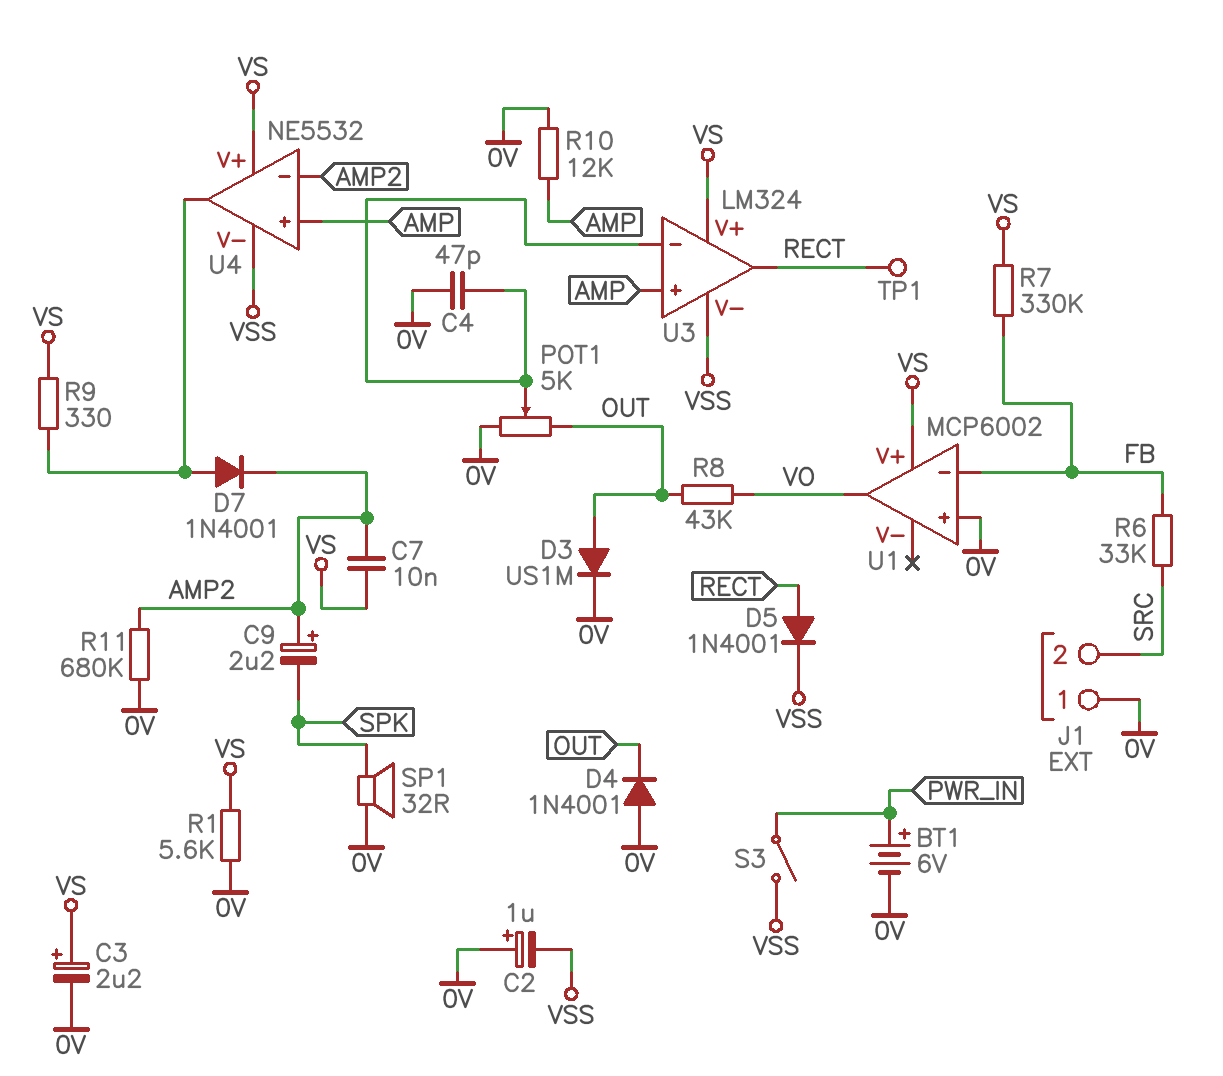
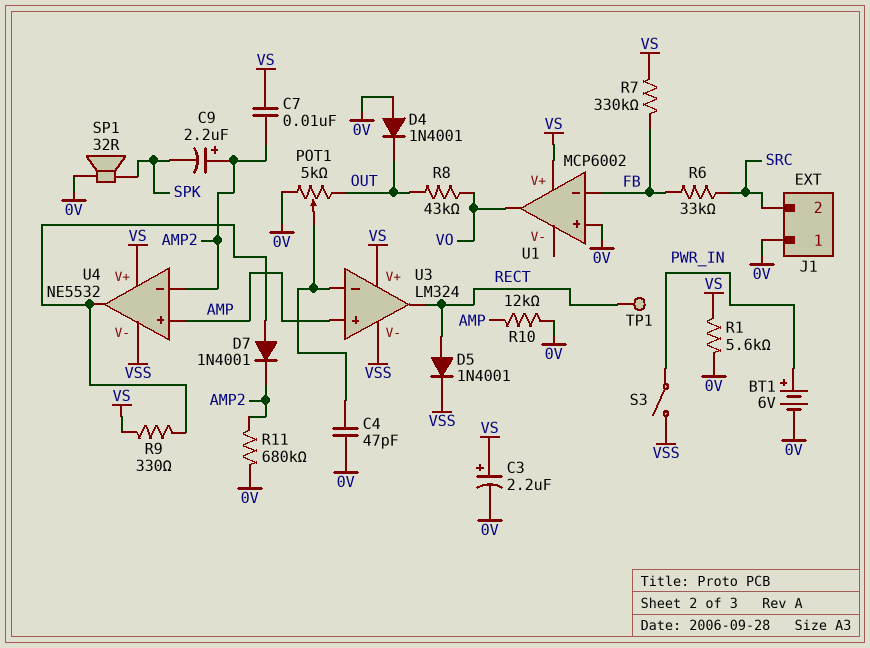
C2: 1uF (plus 0V, minus VSS) -> none
D3: diode US1M (A OUT, K 0V) -> none

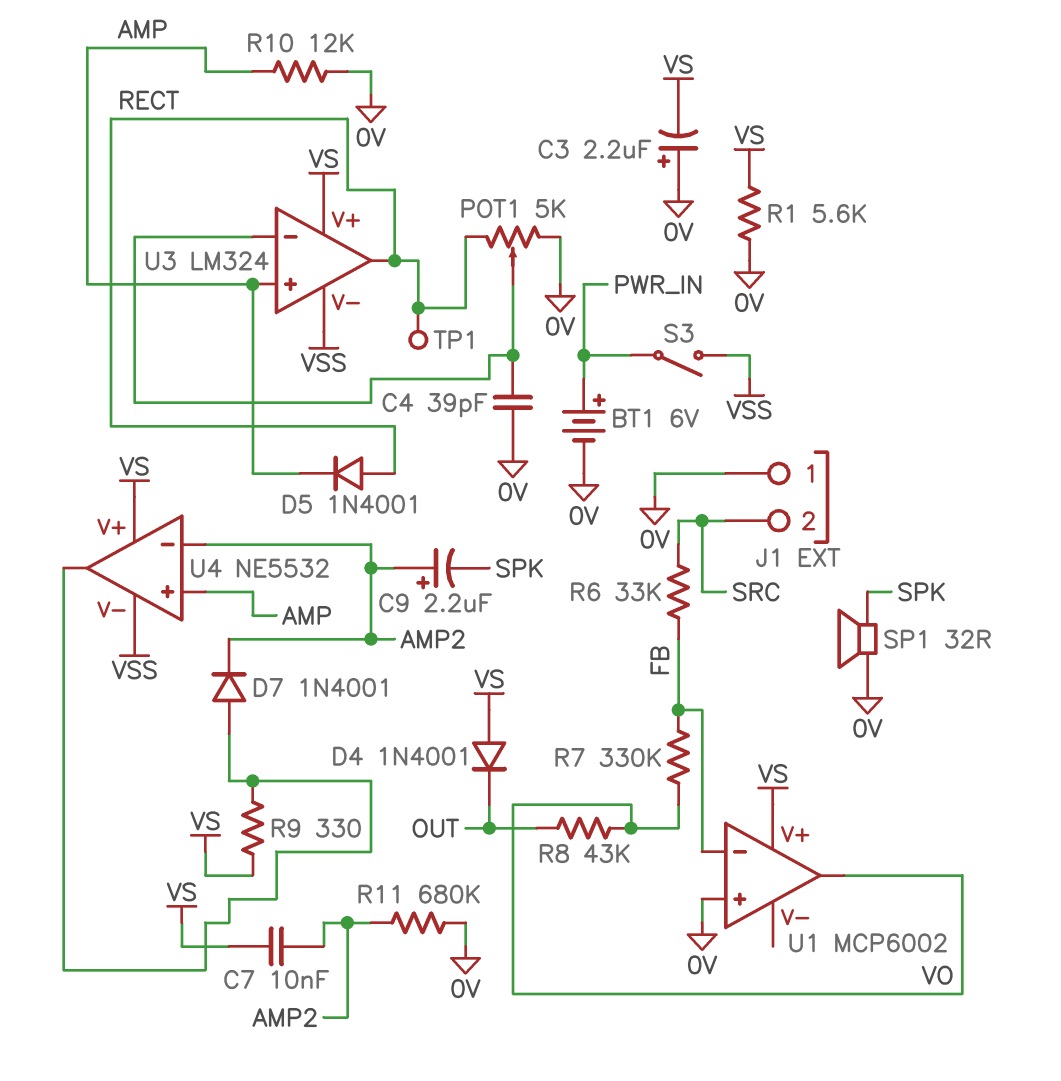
C3: 2.2uF (plus VS, minus 0V) -> 2.2uF (plus 0V, minus VS)
C4: 47pF (0V, U3/in-) -> 39pF (0V, U3/in-)
D4: diode 1N4001 (A 0V, K OUT) -> diode 1N4001 (A VS, K OUT)
D5: diode 1N4001 (A RECT, K VSS) -> diode 1N4001 (A RECT, K AMP)
POT1: 5k (0V, OUT, wiper U3/in-) -> 5k (0V, RECT, wiper U3/in-)
R7: 330k (FB, VS) -> 330k (FB, VO)

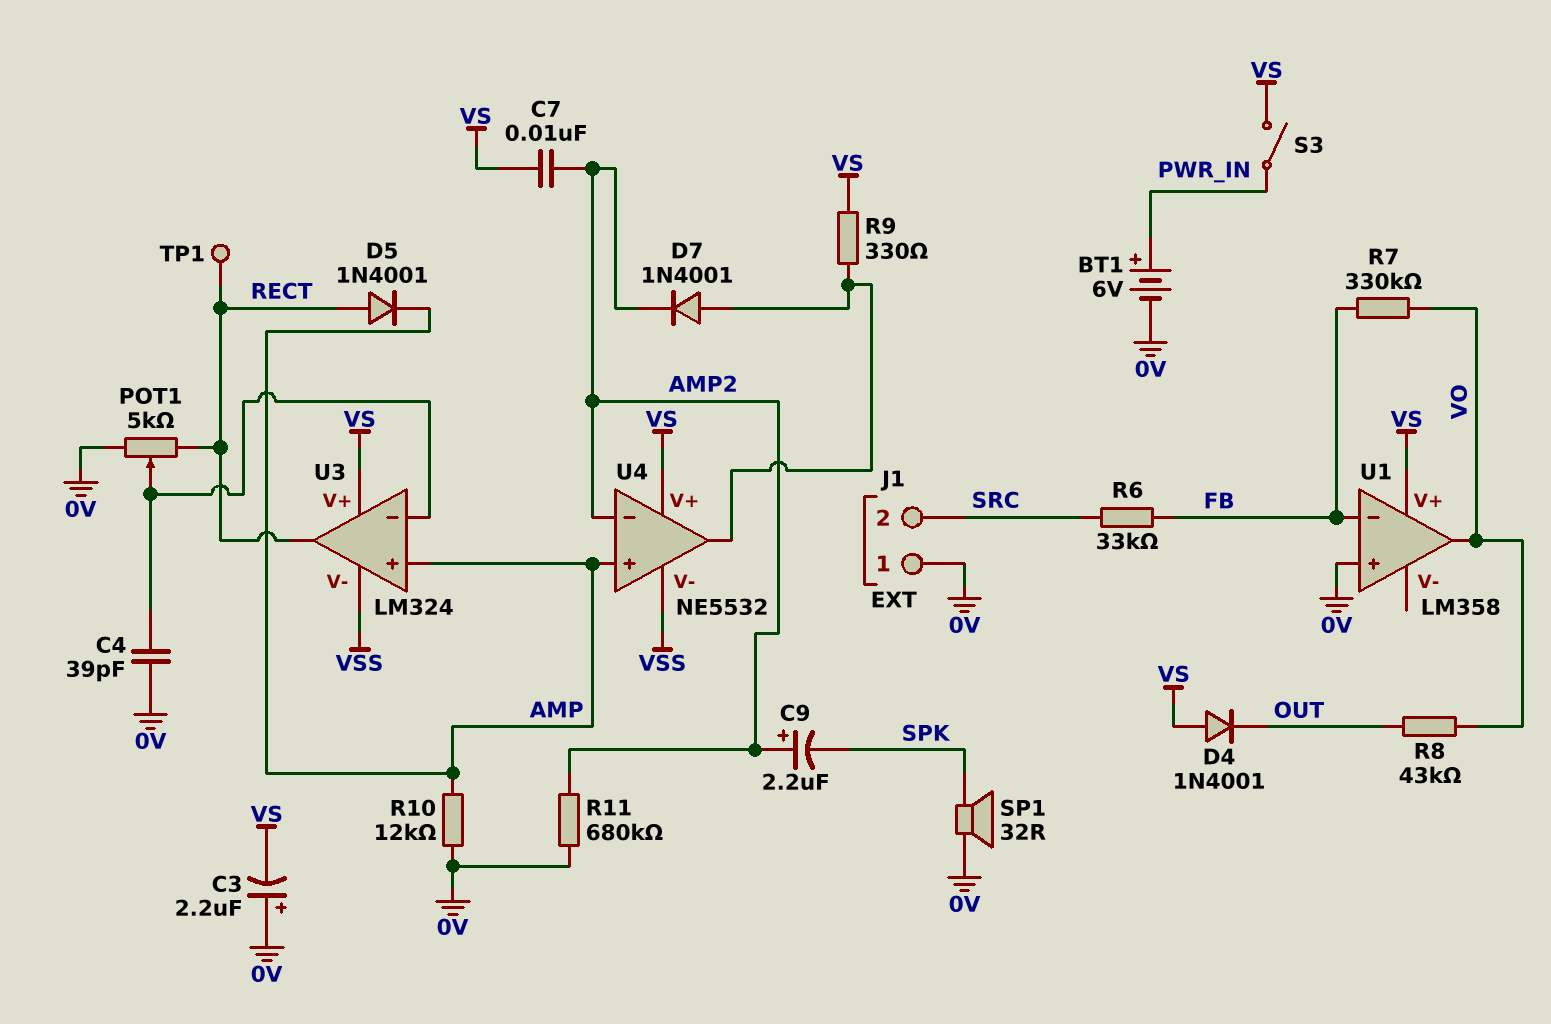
R1: 5.6k (0V, VS) -> none
S3: switch (PWR_IN, VSS) -> switch (PWR_IN, VS)
U1: MCP6002 -> LM358

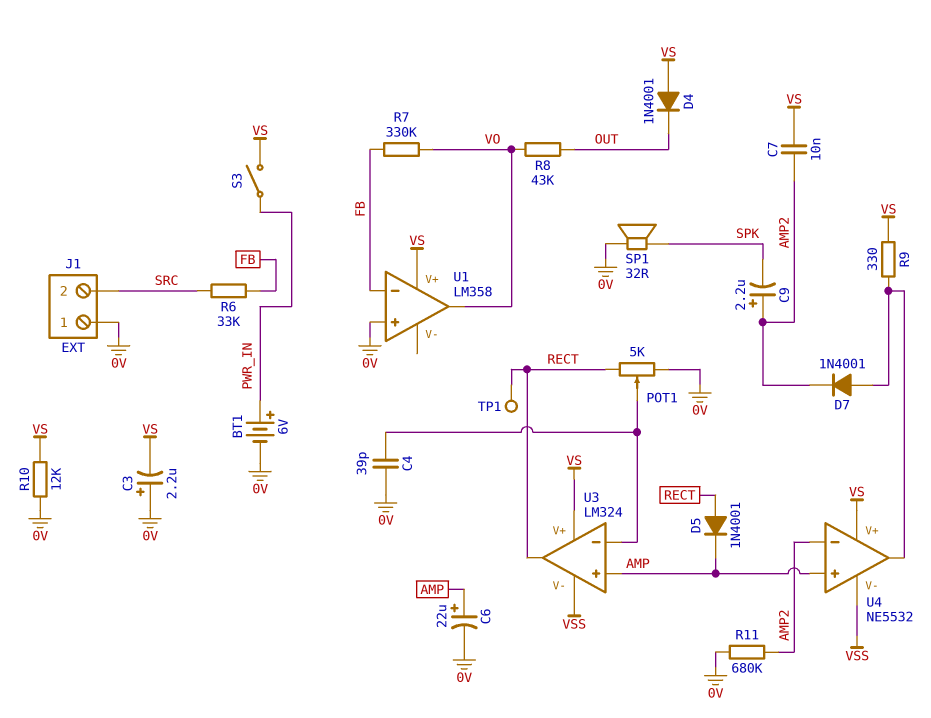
C6: none -> 22uF (plus AMP, minus 0V)
R10: 12k (0V, AMP) -> 12k (0V, VS)

